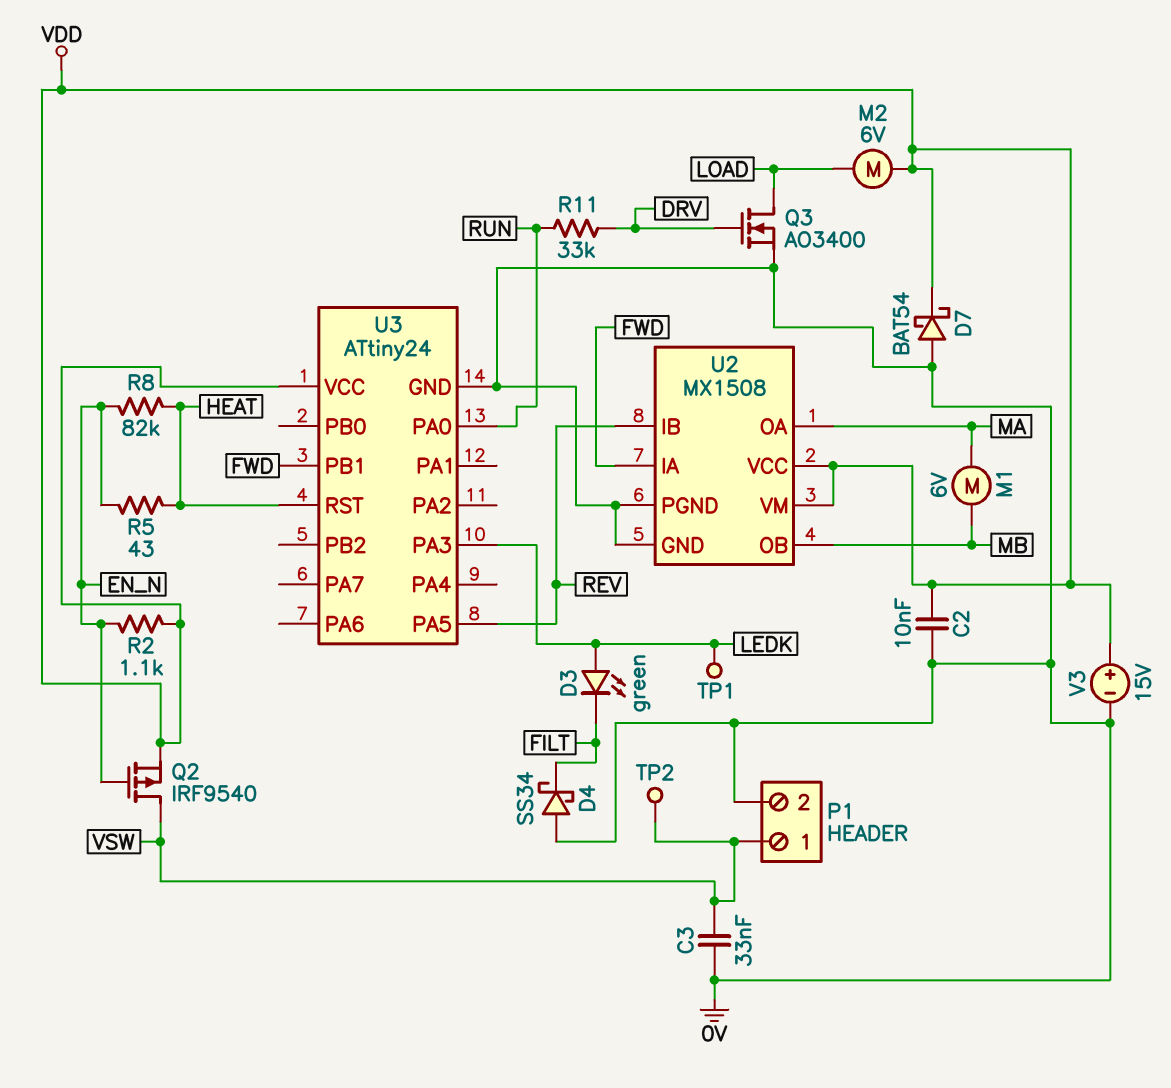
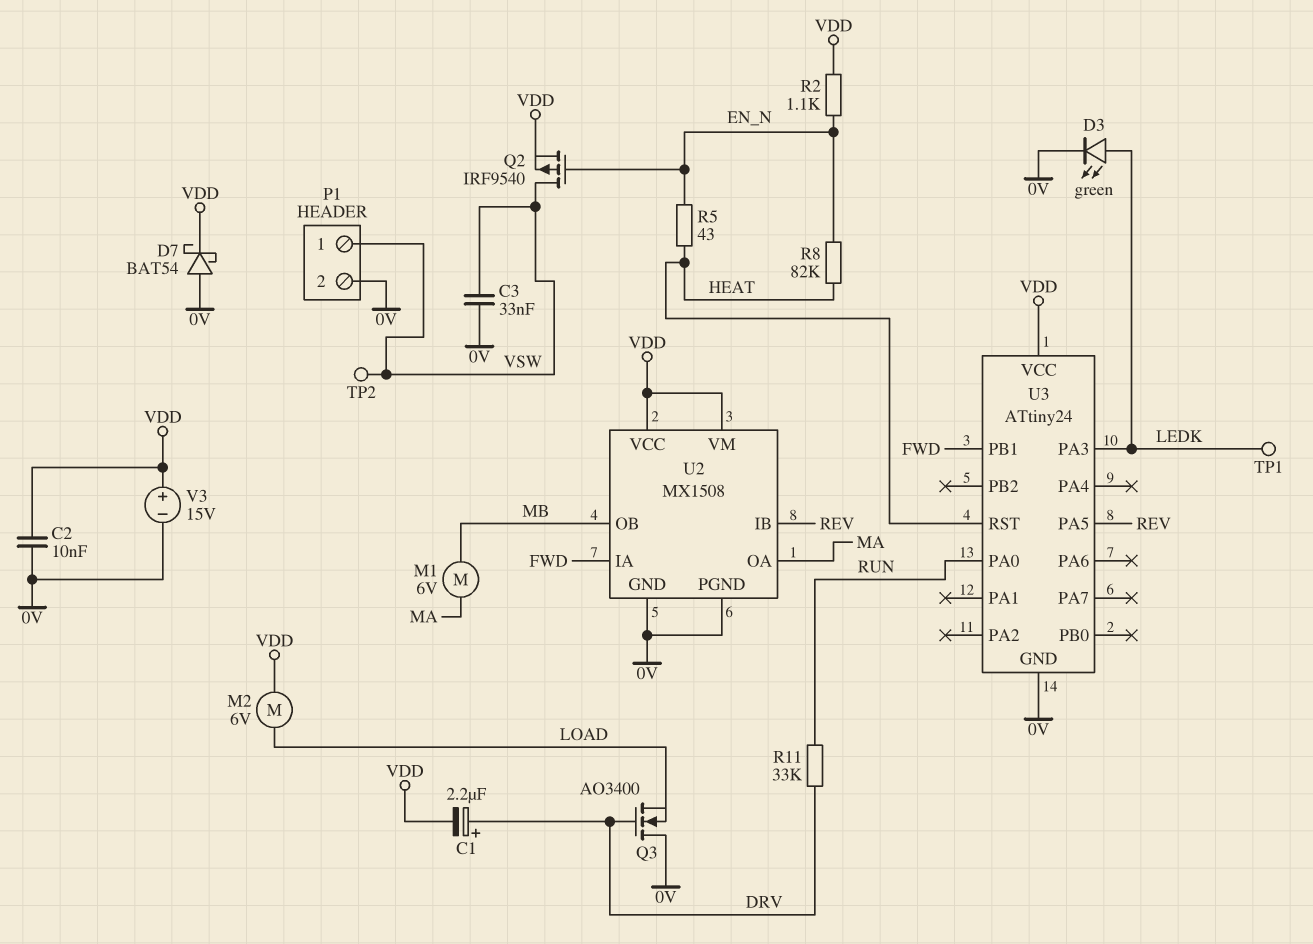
C1: none -> 2.2uF (plus DRV, minus VDD)
D3: LED green (A LEDK, K FILT) -> LED green (A LEDK, K 0V)
D4: schottky SS34 (A 0V, K FILT) -> none
Q3: NMOS AO3400 (G DRV, D LOAD, S 0V) -> NMOS AO3400 (G DRV, D 0V, S LOAD)

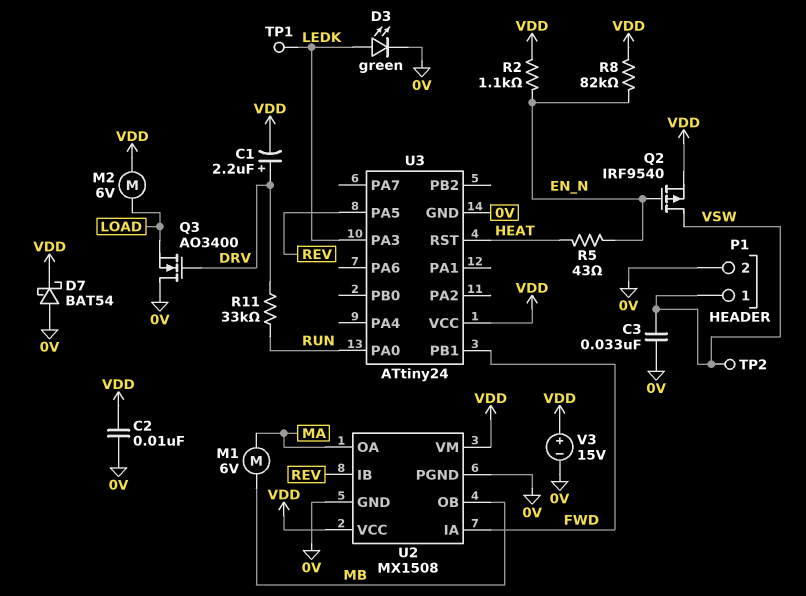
R8: 82k (EN_N, HEAT) -> 82k (EN_N, VDD)

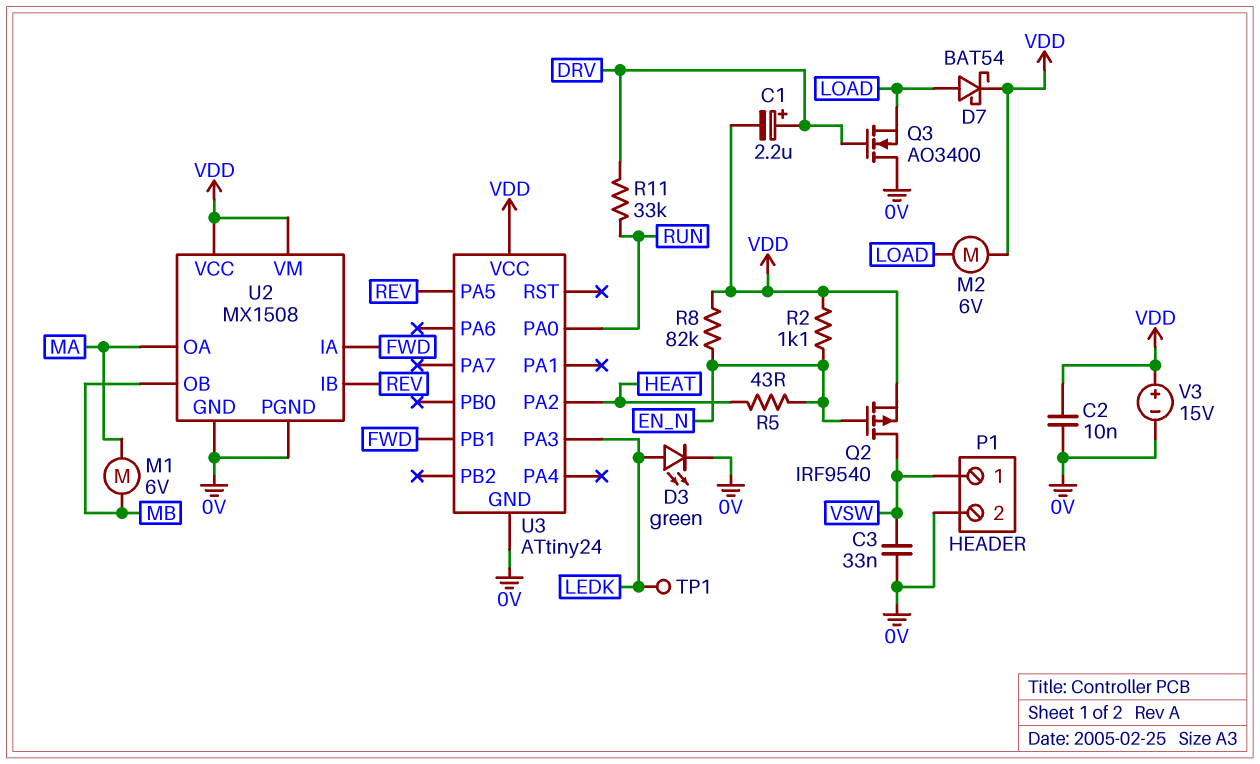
D7: schottky BAT54 (A 0V, K VDD) -> schottky BAT54 (A LOAD, K VDD)
TP2: test point (VSW) -> none
U3 pin PA2: none -> HEAT
U3 pin RST: HEAT -> none

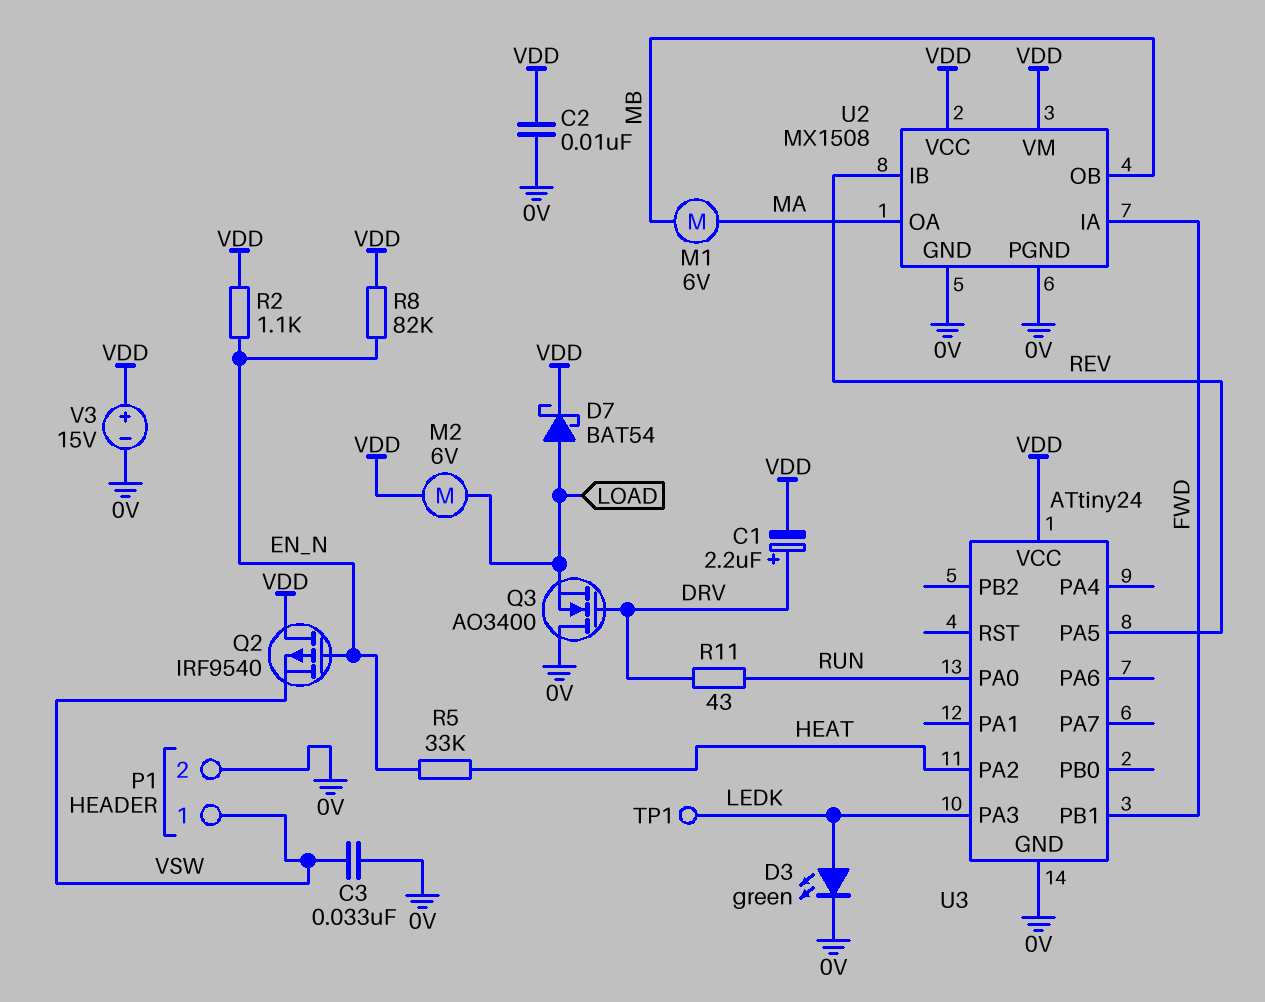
Q2: PMOS IRF9540 (G EN_N, D VSW, S VDD) -> PMOS IRF9540 (G EN_N, D VDD, S VSW)
R5: 43 (EN_N, HEAT) -> 33k (EN_N, HEAT)
R11: 33k (DRV, RUN) -> 43 (DRV, RUN)

